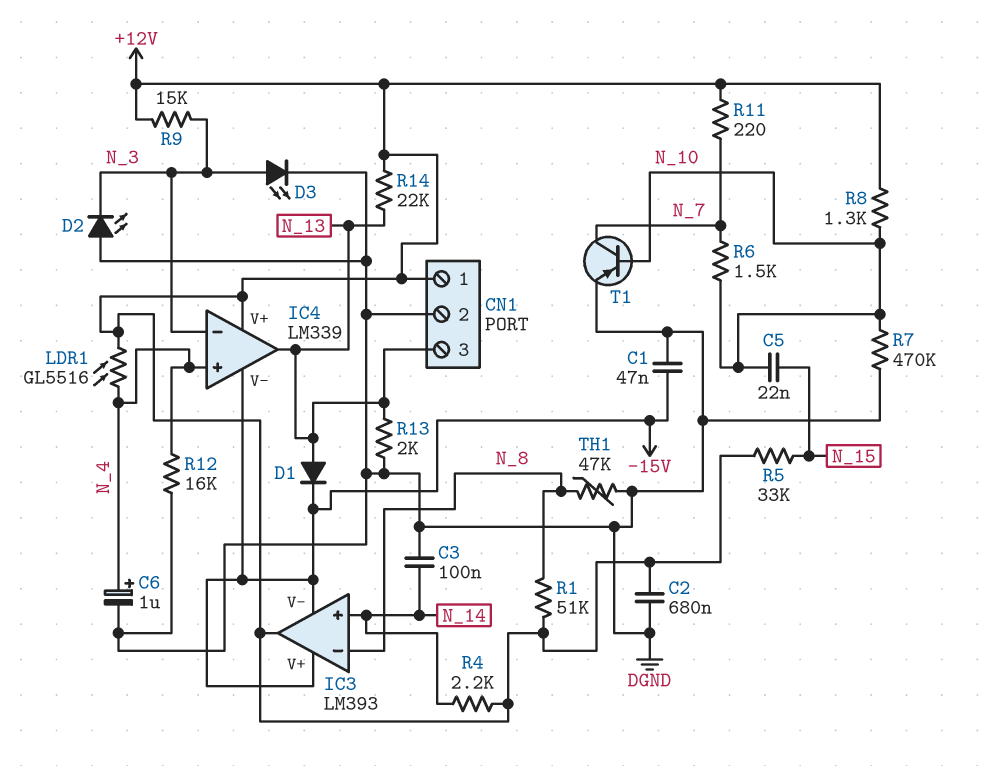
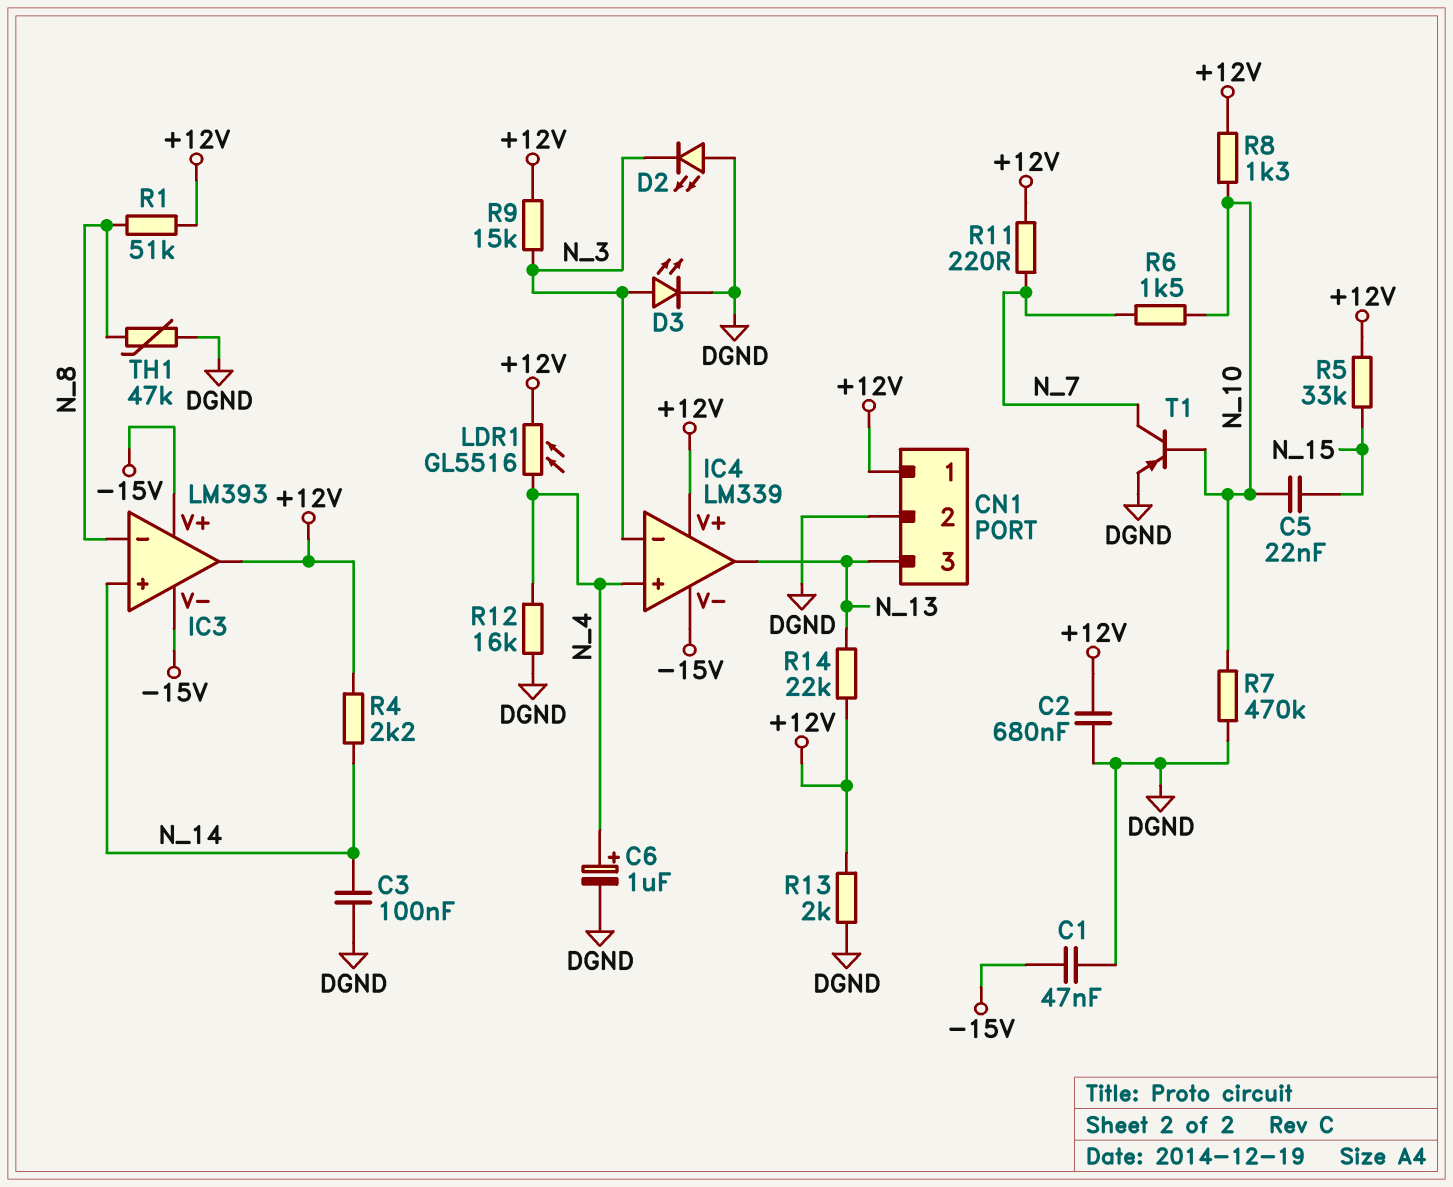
D1: diode (A N_13, K -15V) -> none
R13: 2k (DGND, N_13) -> 2k (+12V, DGND)

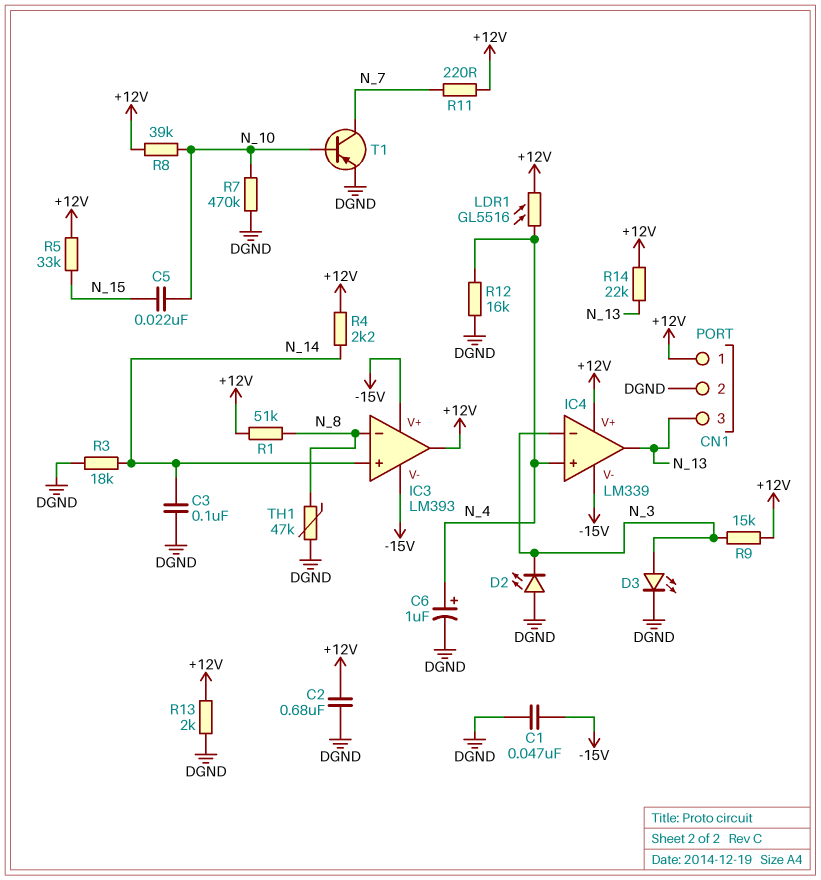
R3: none -> 18k (DGND, N_14)
R6: 1.5k (N_7, N_10) -> none
R8: 1.3k (+12V, N_10) -> 39k (+12V, N_10)

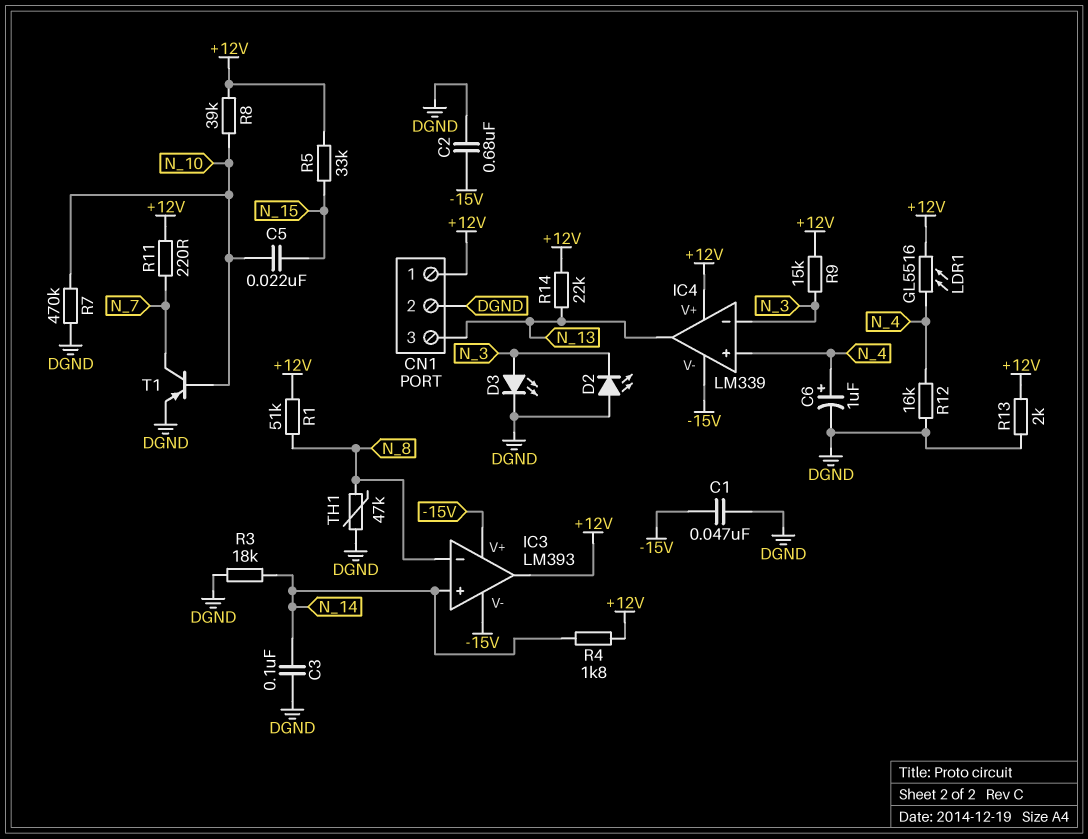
C2: 680nF (+12V, DGND) -> 680nF (-15V, DGND)
R4: 2.2k (+12V, N_14) -> 1.8k (+12V, N_14)

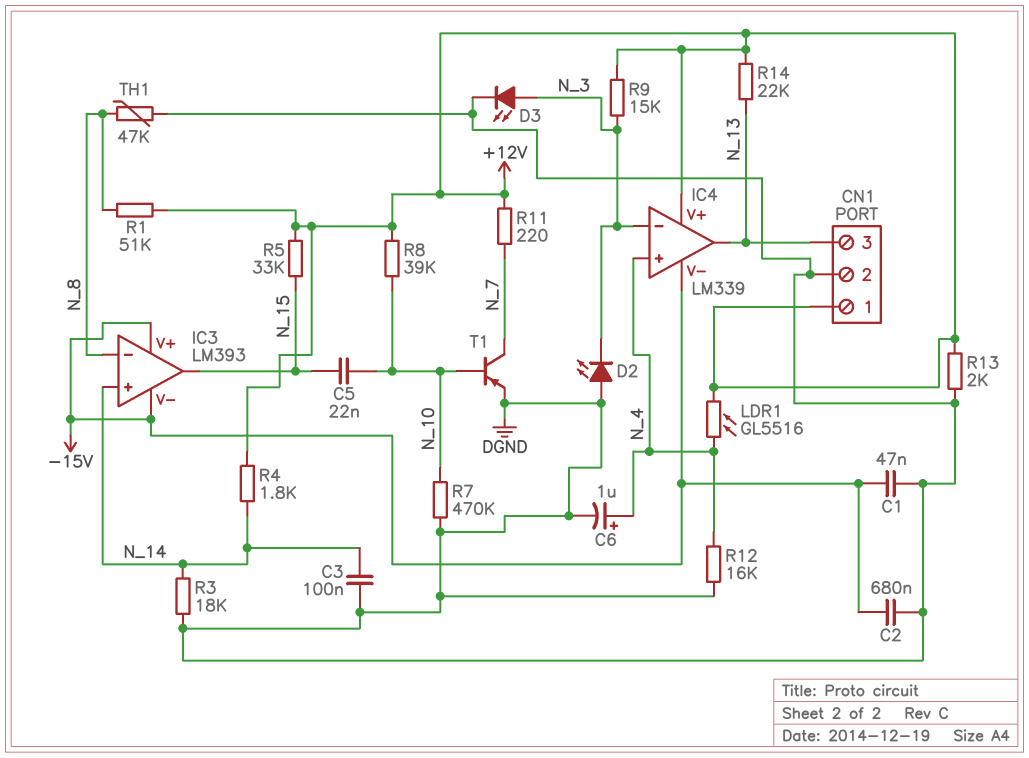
IC3 pin out: +12V -> N_15

